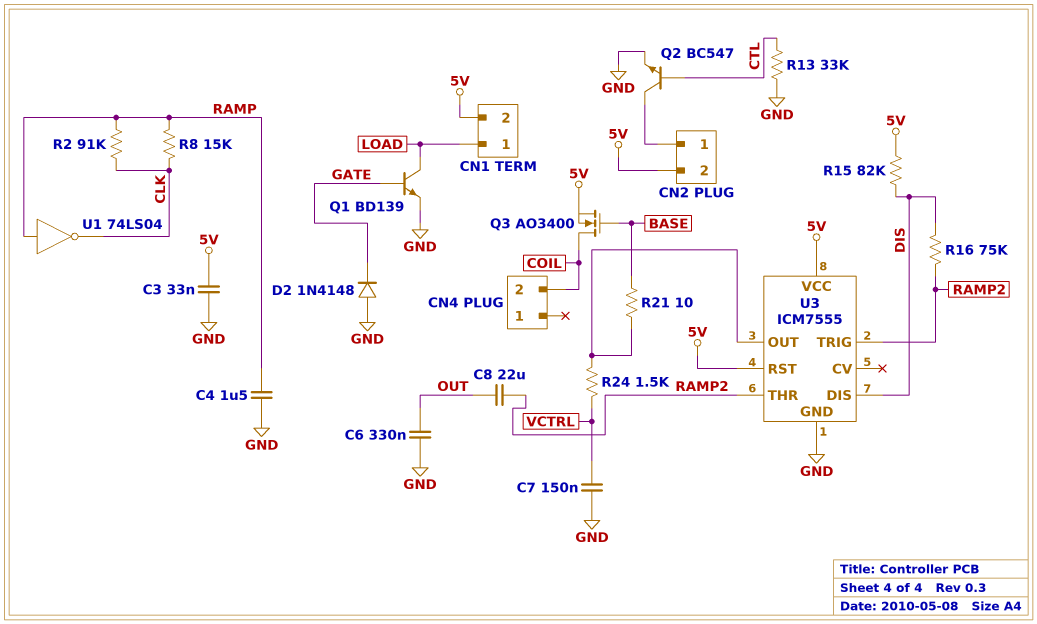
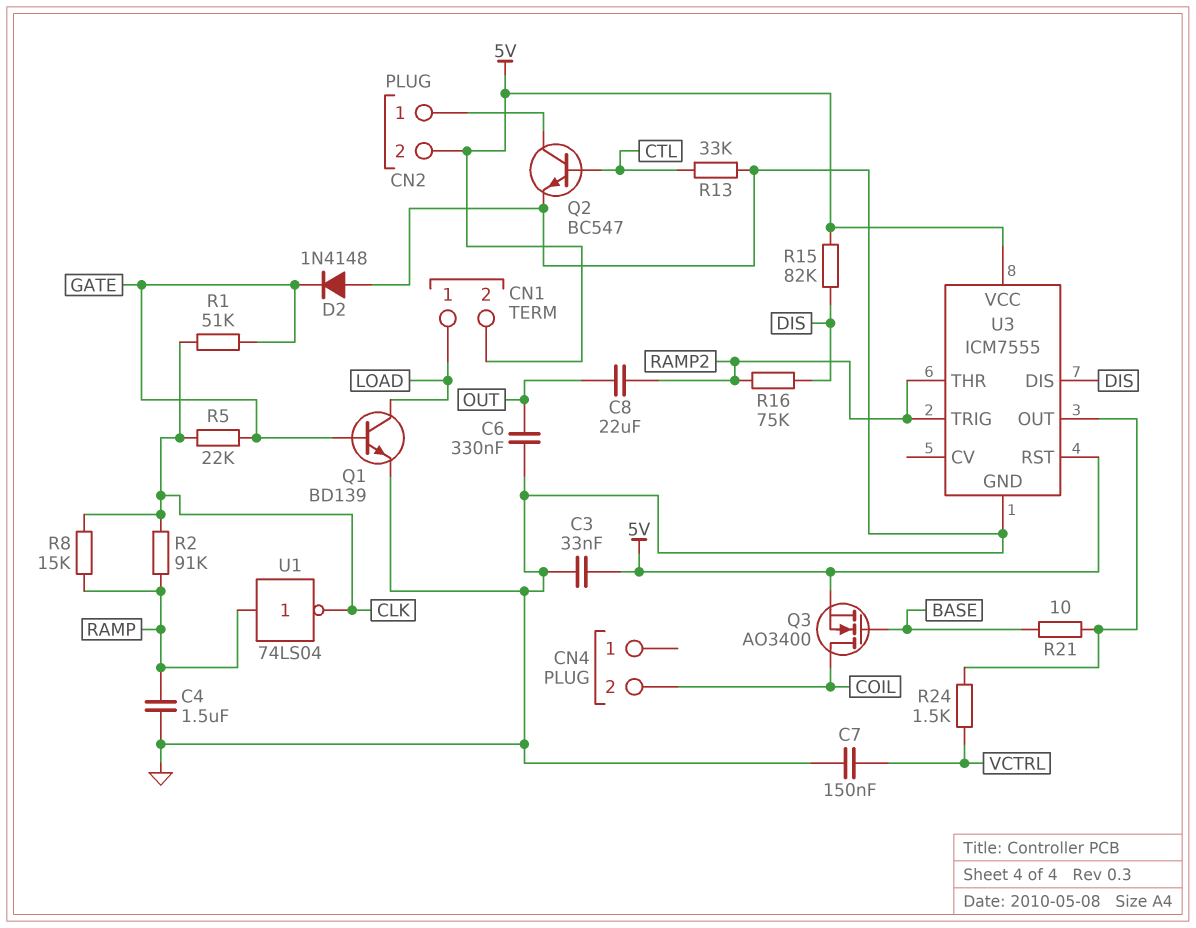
R1: none -> 51k (CLK, GATE)
R5: none -> 22k (CLK, GATE)

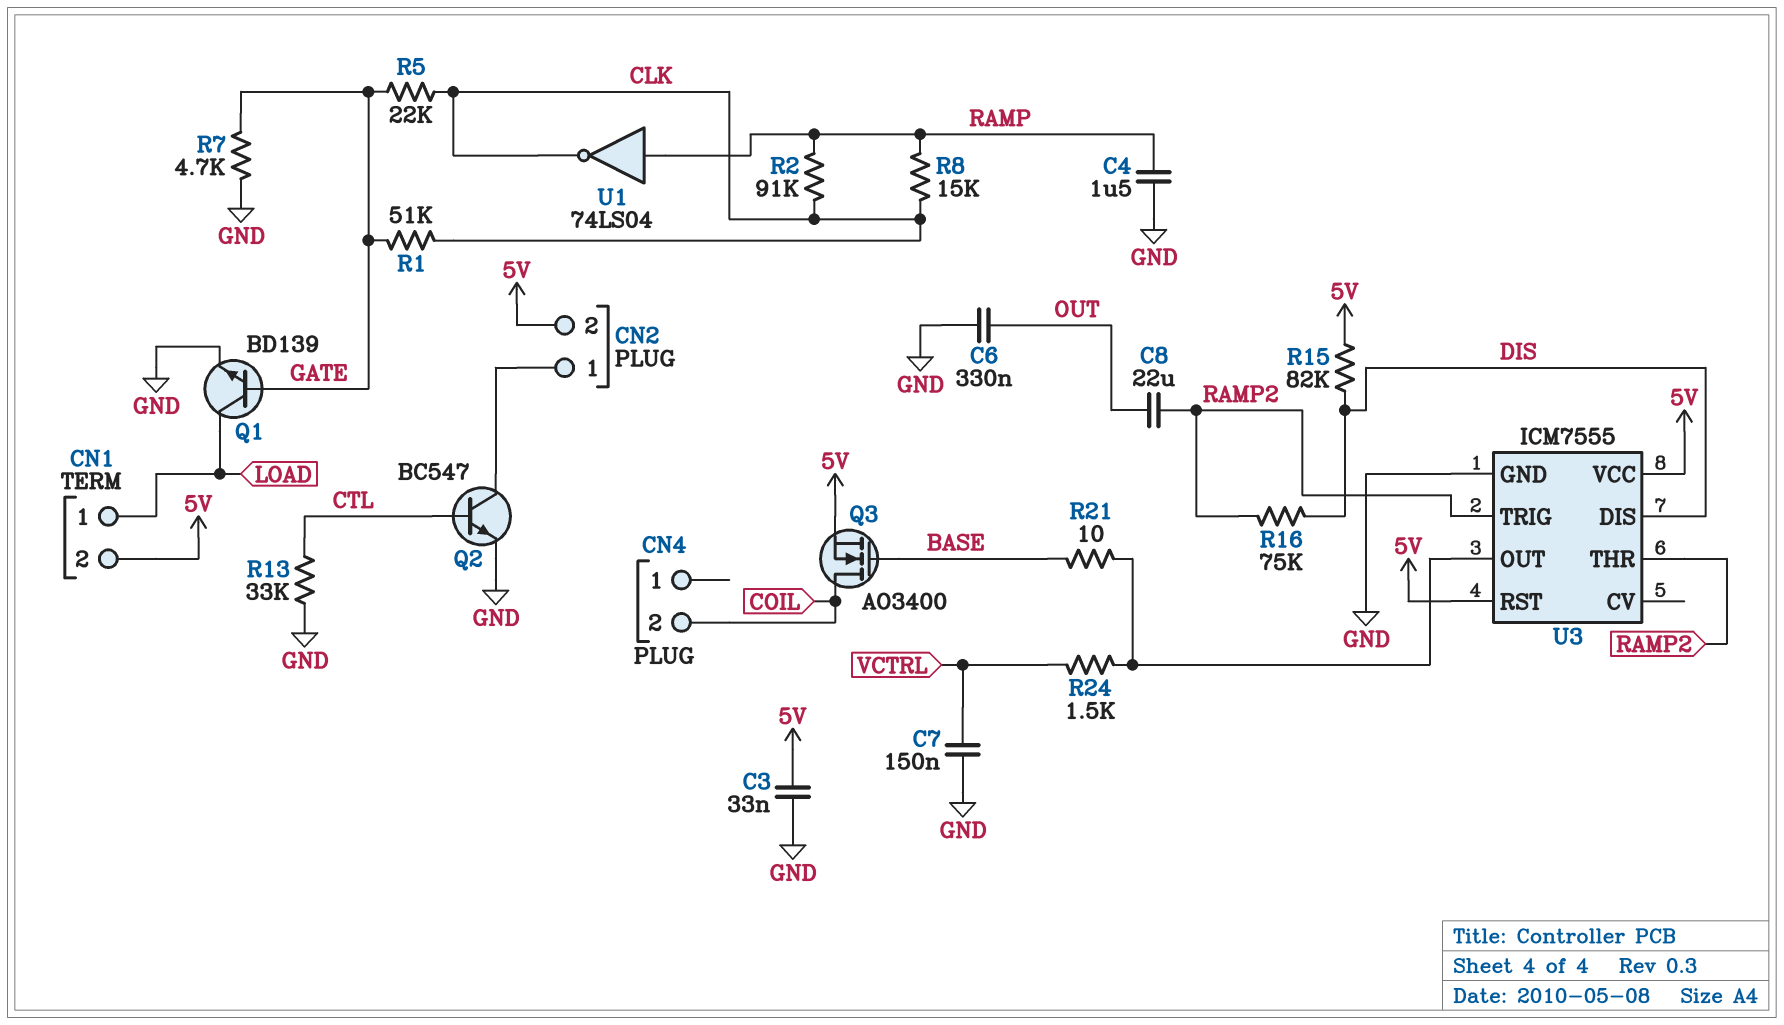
D2: diode 1N4148 (A GND, K GATE) -> none
R7: none -> 4.7k (GATE, GND)

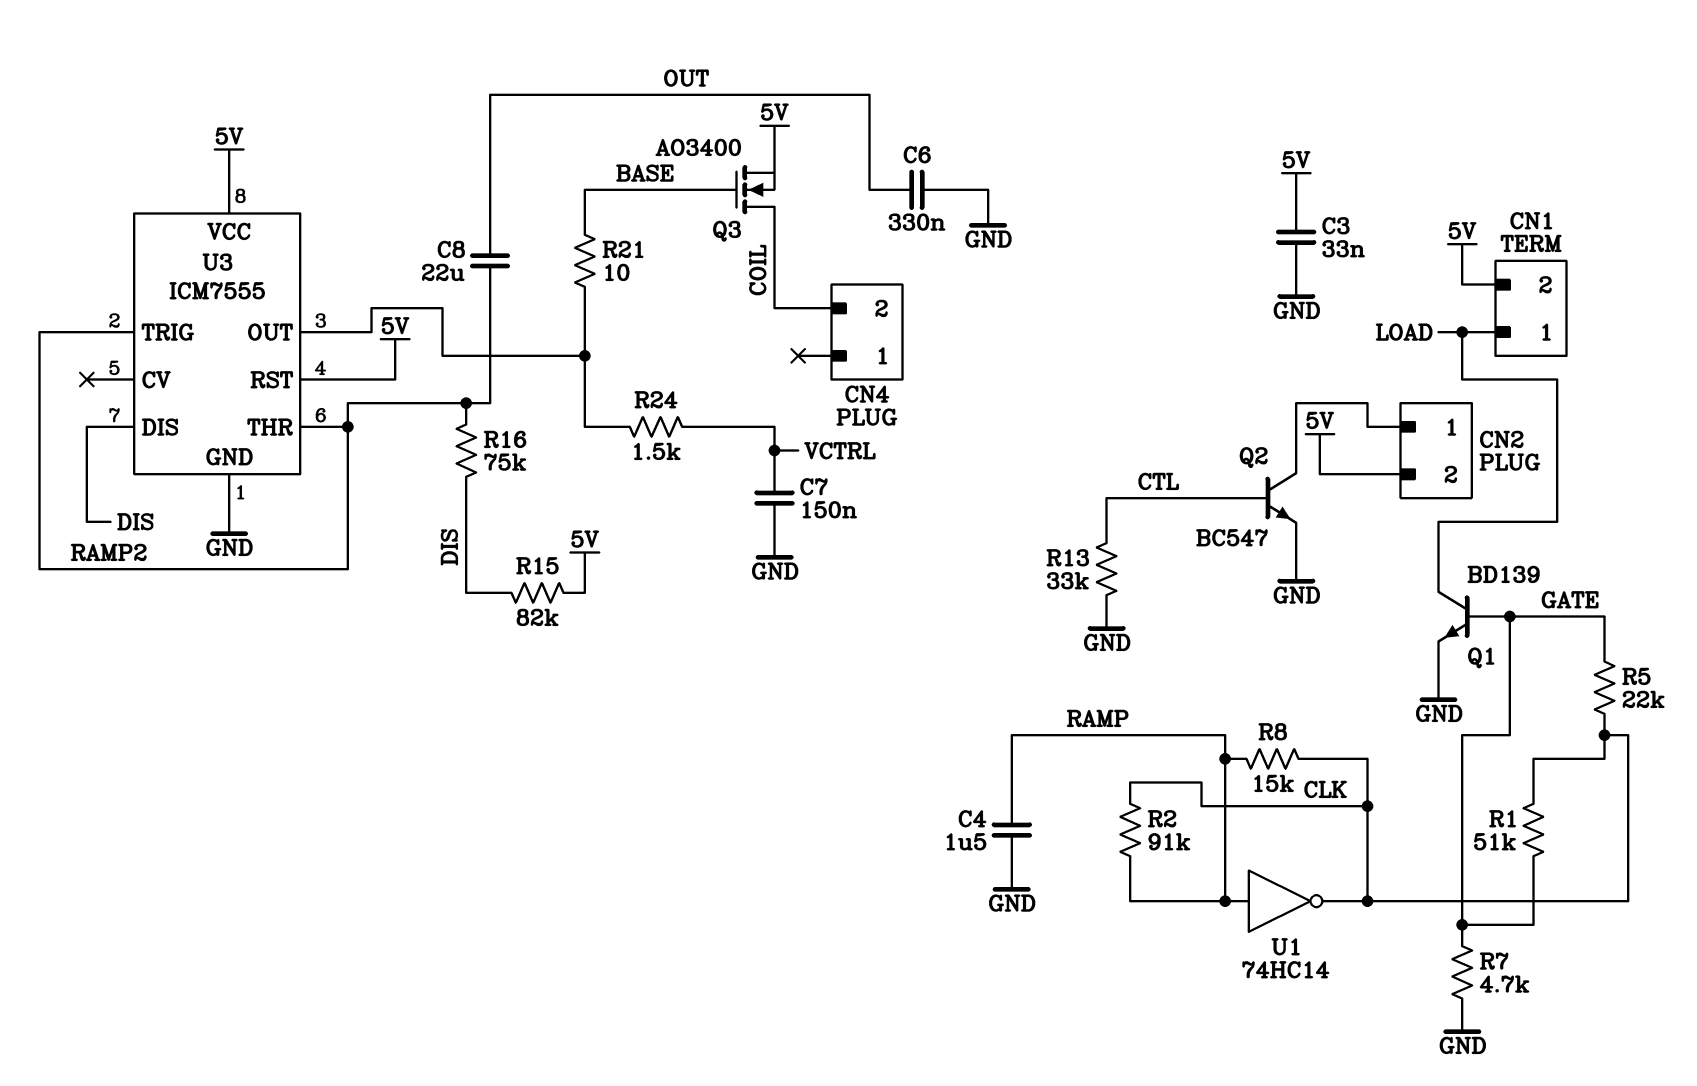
U1: NOT 74LS04 (in RAMP, out CLK) -> NOT 74HC14 (in RAMP, out CLK)

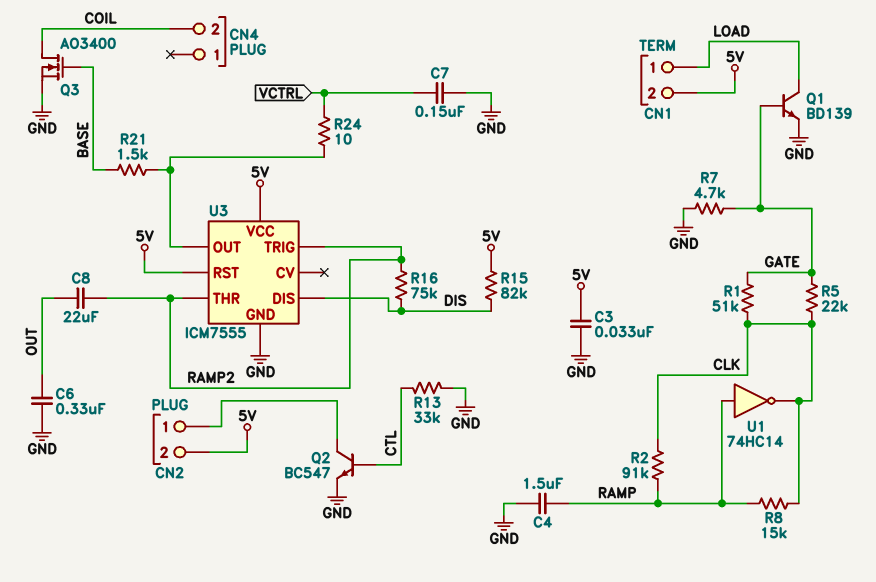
Q3: NMOS AO3400 (G BASE, D COIL, S 5V) -> NMOS AO3400 (G BASE, D COIL, S GND)
R21: 10 (BASE, U3/OUT) -> 1.5k (BASE, U3/OUT)
R24: 1.5k (U3/OUT, VCTRL) -> 10 (U3/OUT, VCTRL)

